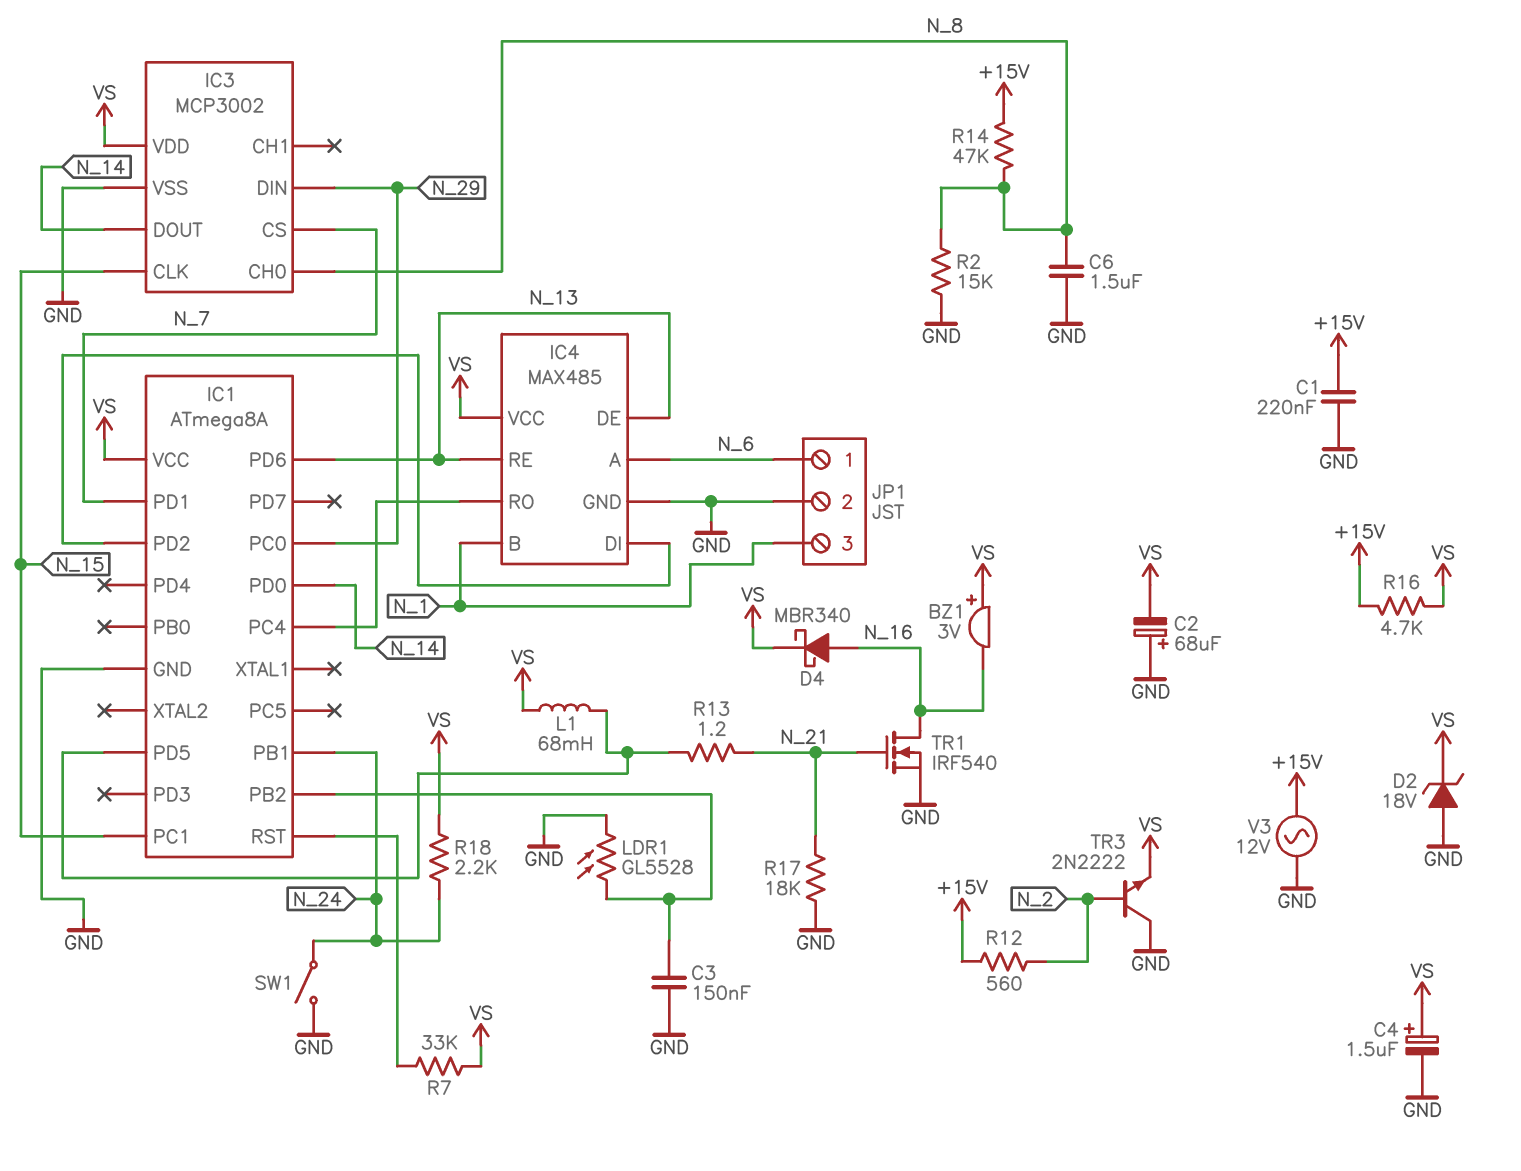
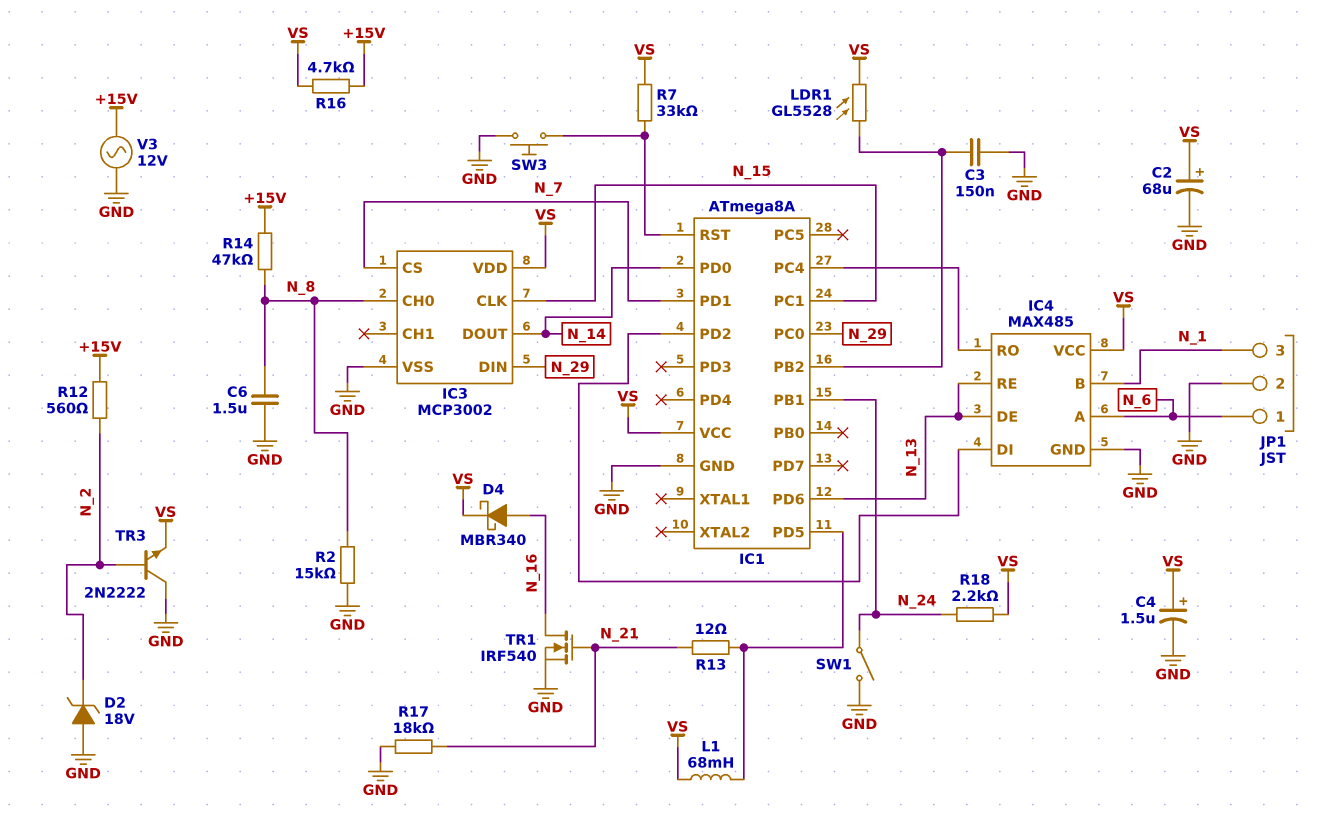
BZ1: buzzer 3V (plus VS, minus N_16) -> none
C1: 220nF (+15V, GND) -> none
C2: 68uF (plus GND, minus VS) -> 68uF (plus VS, minus GND)
D2: zener 18V (A GND, K VS) -> zener 18V (A GND, K N_2)
LDR1: GL5528 (GND, IC1/PB2) -> GL5528 (IC1/PB2, VS)
R13: 1.2 (IC1/PD5, N_21) -> 12 (IC1/PD5, N_21)
SW3: none -> button (GND, IC1/RST)

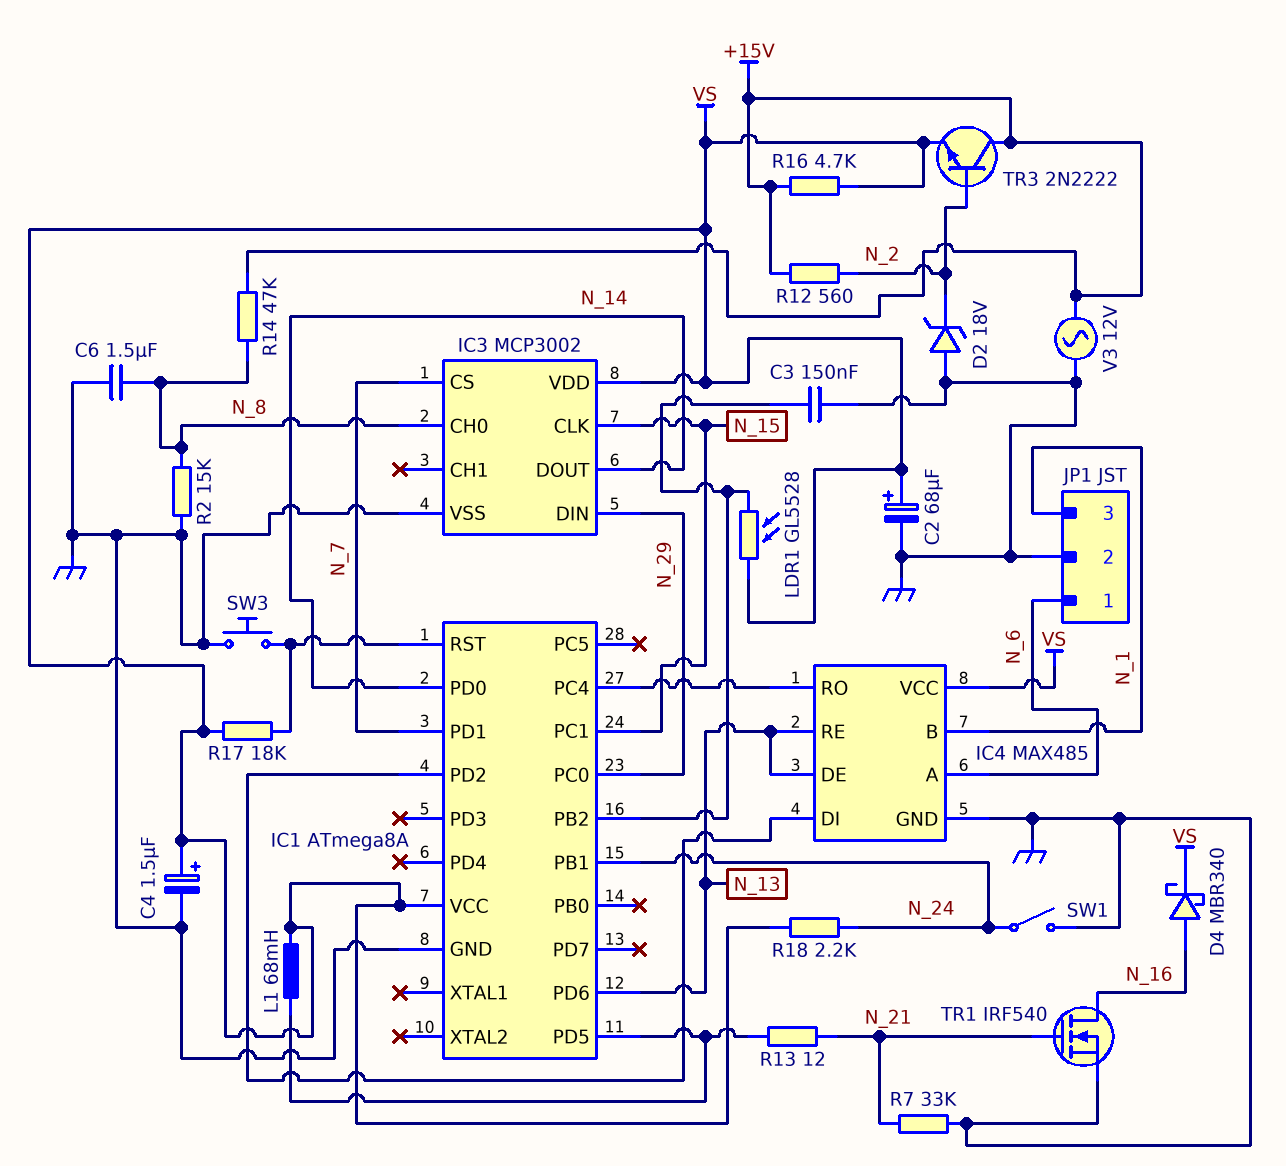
R7: 33k (IC1/RST, VS) -> 33k (GND, N_21)
R17: 18k (GND, N_21) -> 18k (IC1/RST, VS)
TR3: NPN 2N2222 (B N_2, C GND, E VS) -> NPN 2N2222 (B N_2, C +15V, E VS)

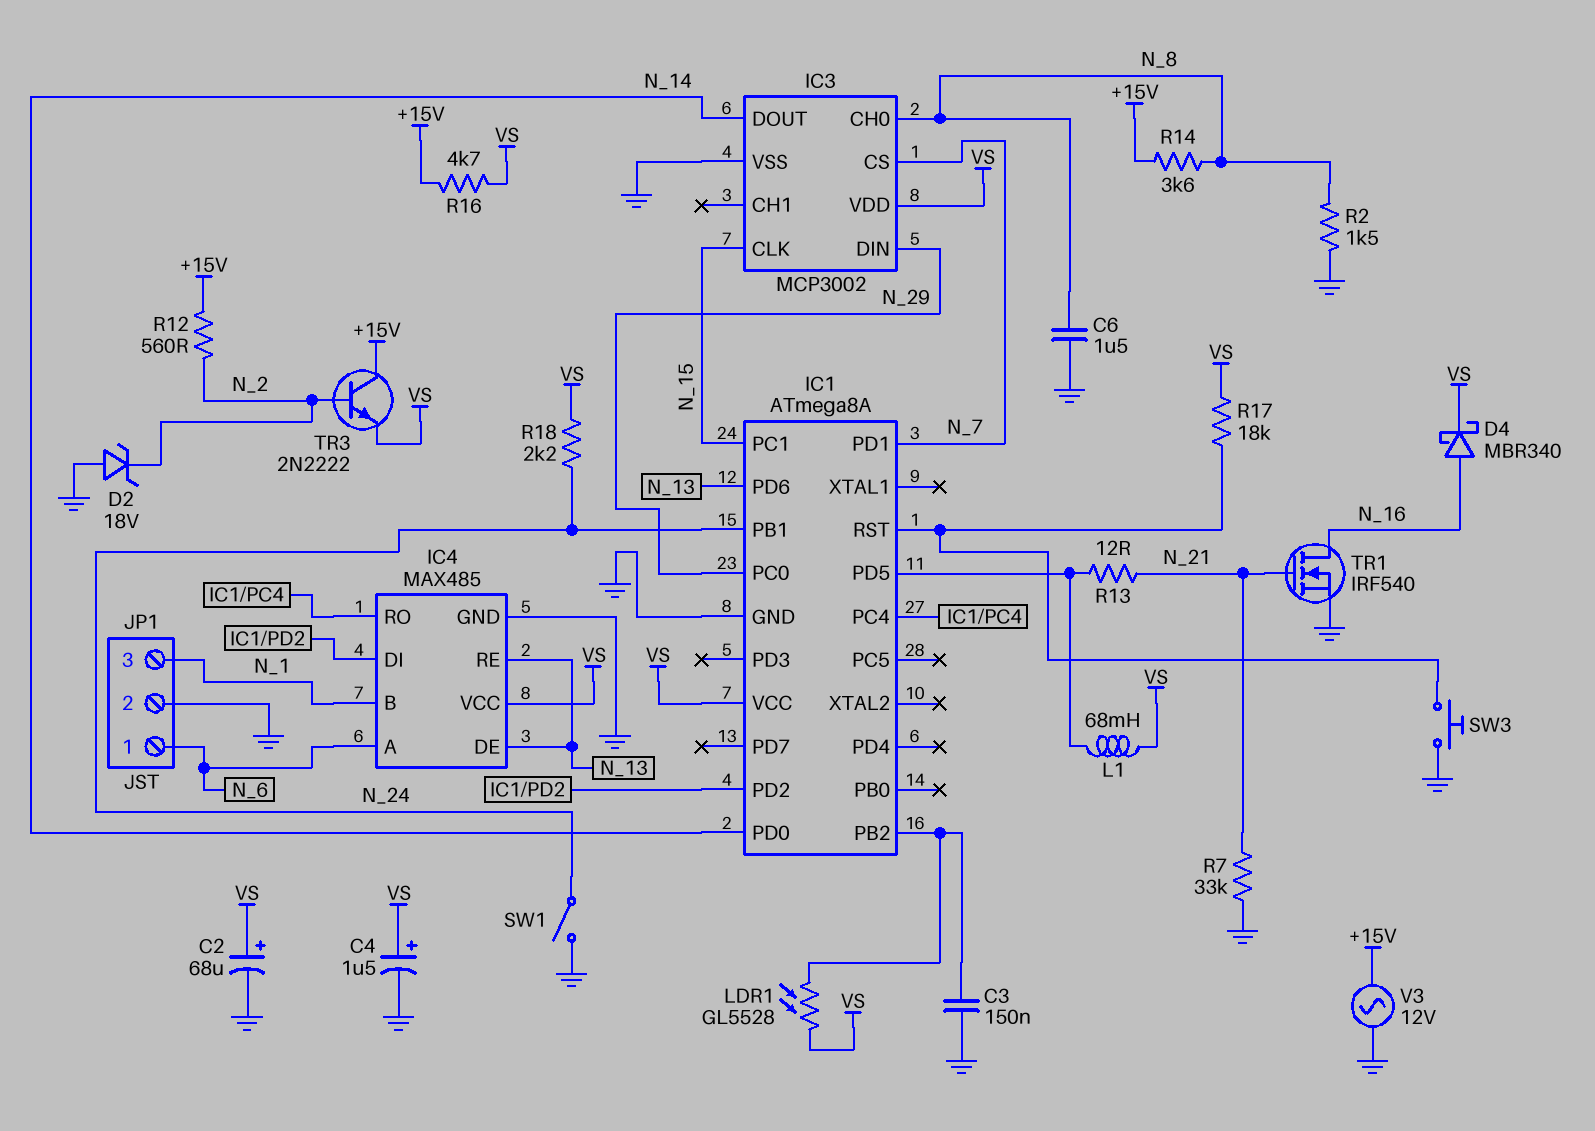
R2: 15k (GND, N_8) -> 1.5k (GND, N_8)
R14: 47k (+15V, N_8) -> 3.6k (+15V, N_8)

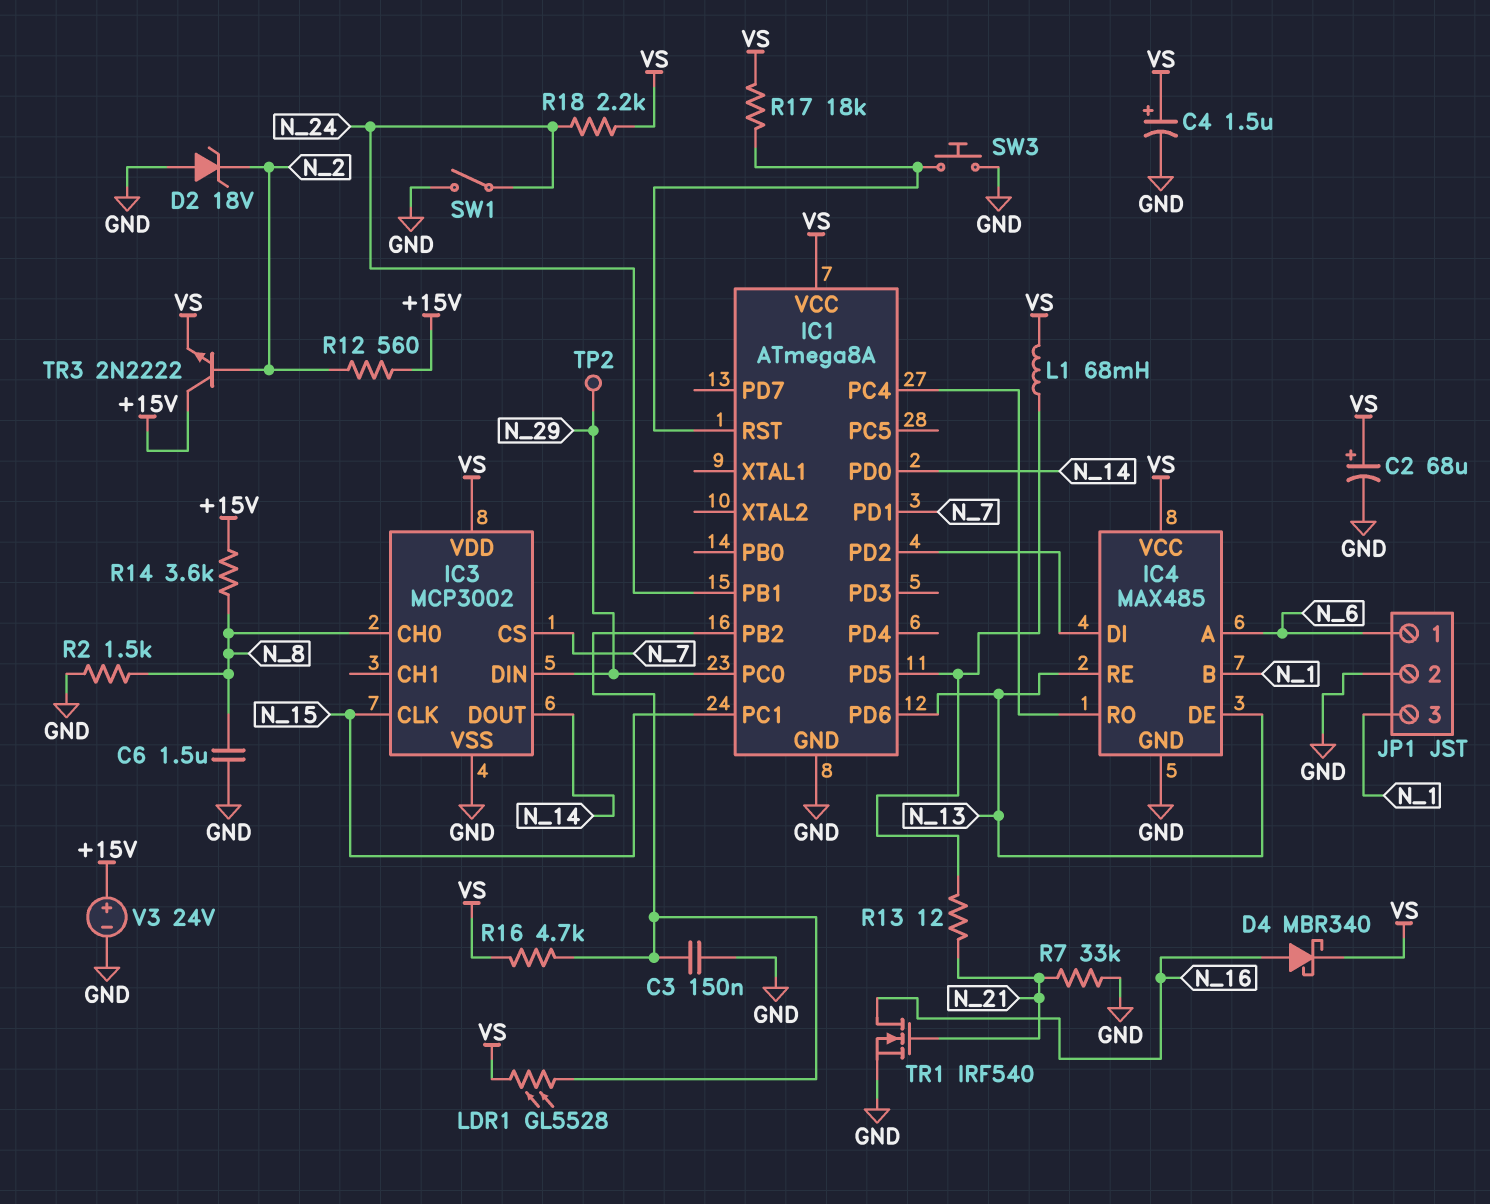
R16: 4.7k (+15V, VS) -> 4.7k (IC1/PB2, VS)
TP2: none -> test point (N_29)
V3: AC 12V (+15V, GND) -> 24V (plus +15V, minus GND)

